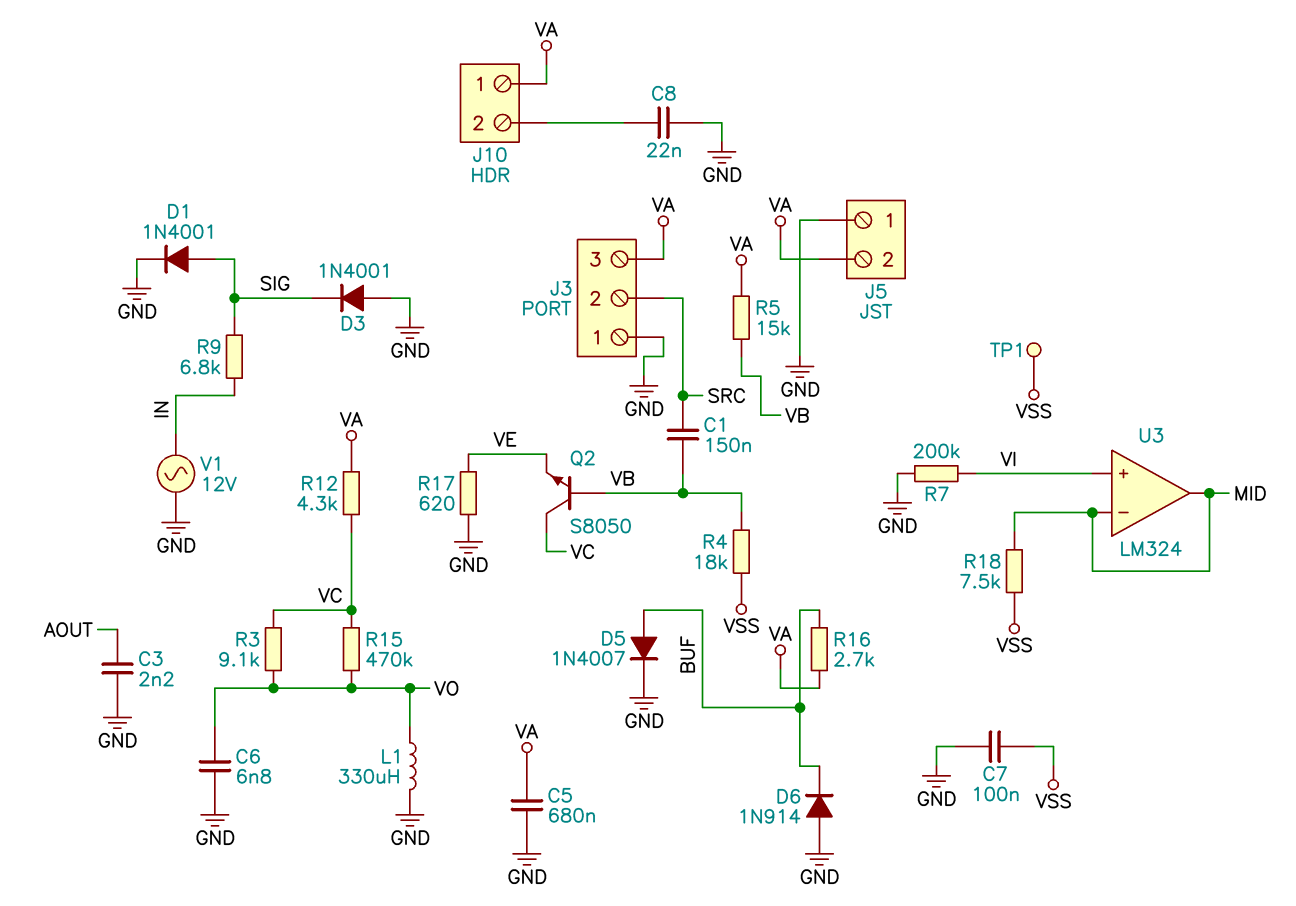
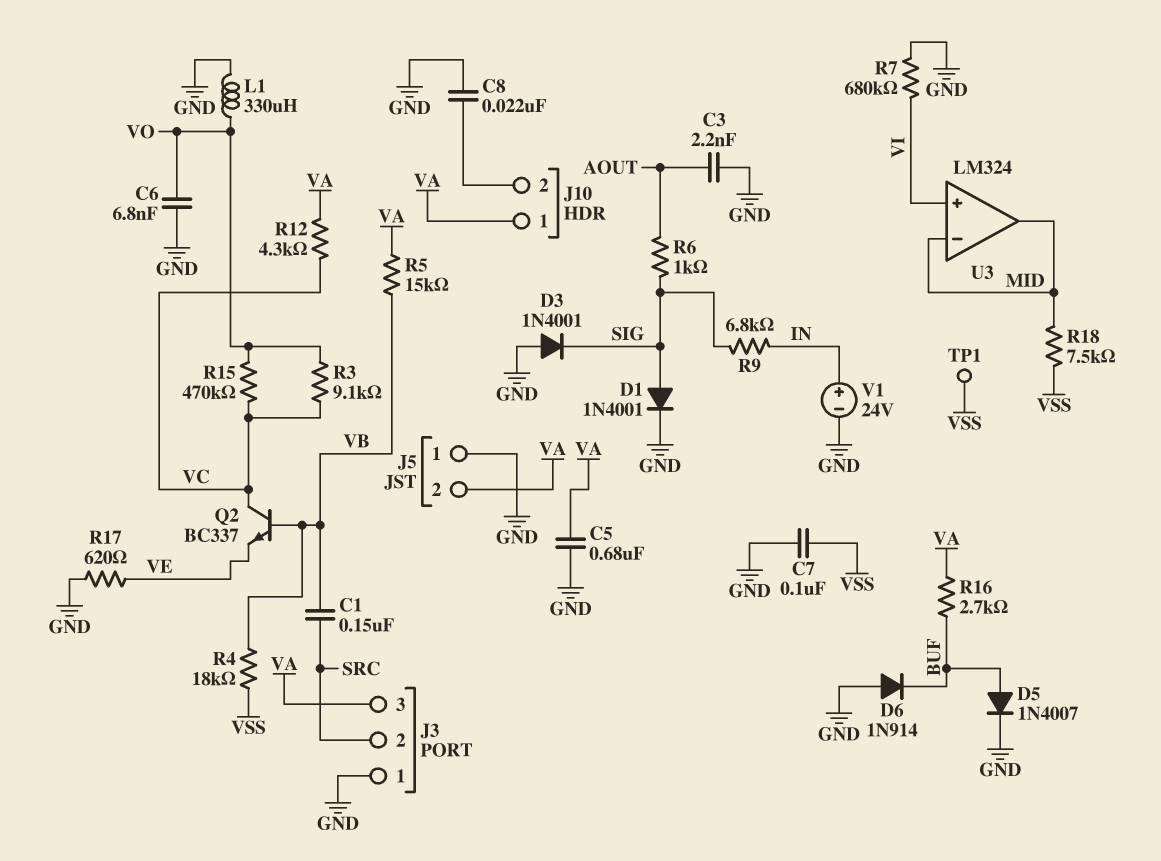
Q2: NPN S8050 (B VB, C VC, E VE) -> NPN BC337 (B VB, C VC, E VE)
R6: none -> 1k (AOUT, SIG)
R7: 200k (GND, VI) -> 680k (GND, VI)
V1: AC 12V (GND, IN) -> 24V (plus IN, minus GND)

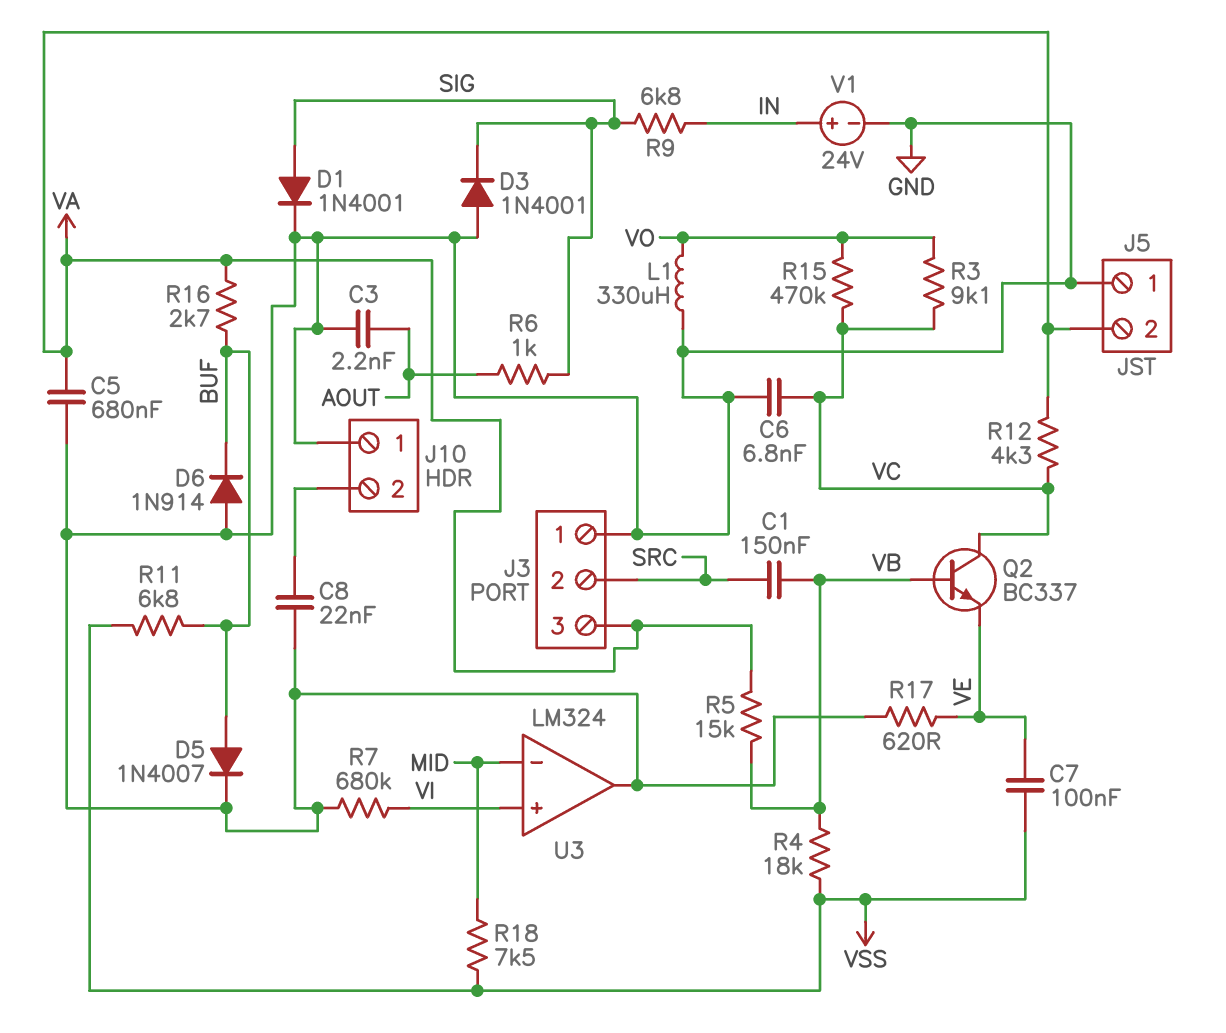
C6: 6.8nF (GND, VO) -> 6.8nF (GND, VC)
C7: 100nF (GND, VSS) -> 100nF (VE, VSS)
J10 pin 1: VA -> GND
R11: none -> 6.8k (BUF, VSS)
TP1: test point (VSS) -> none
U3 pin out: MID -> GND

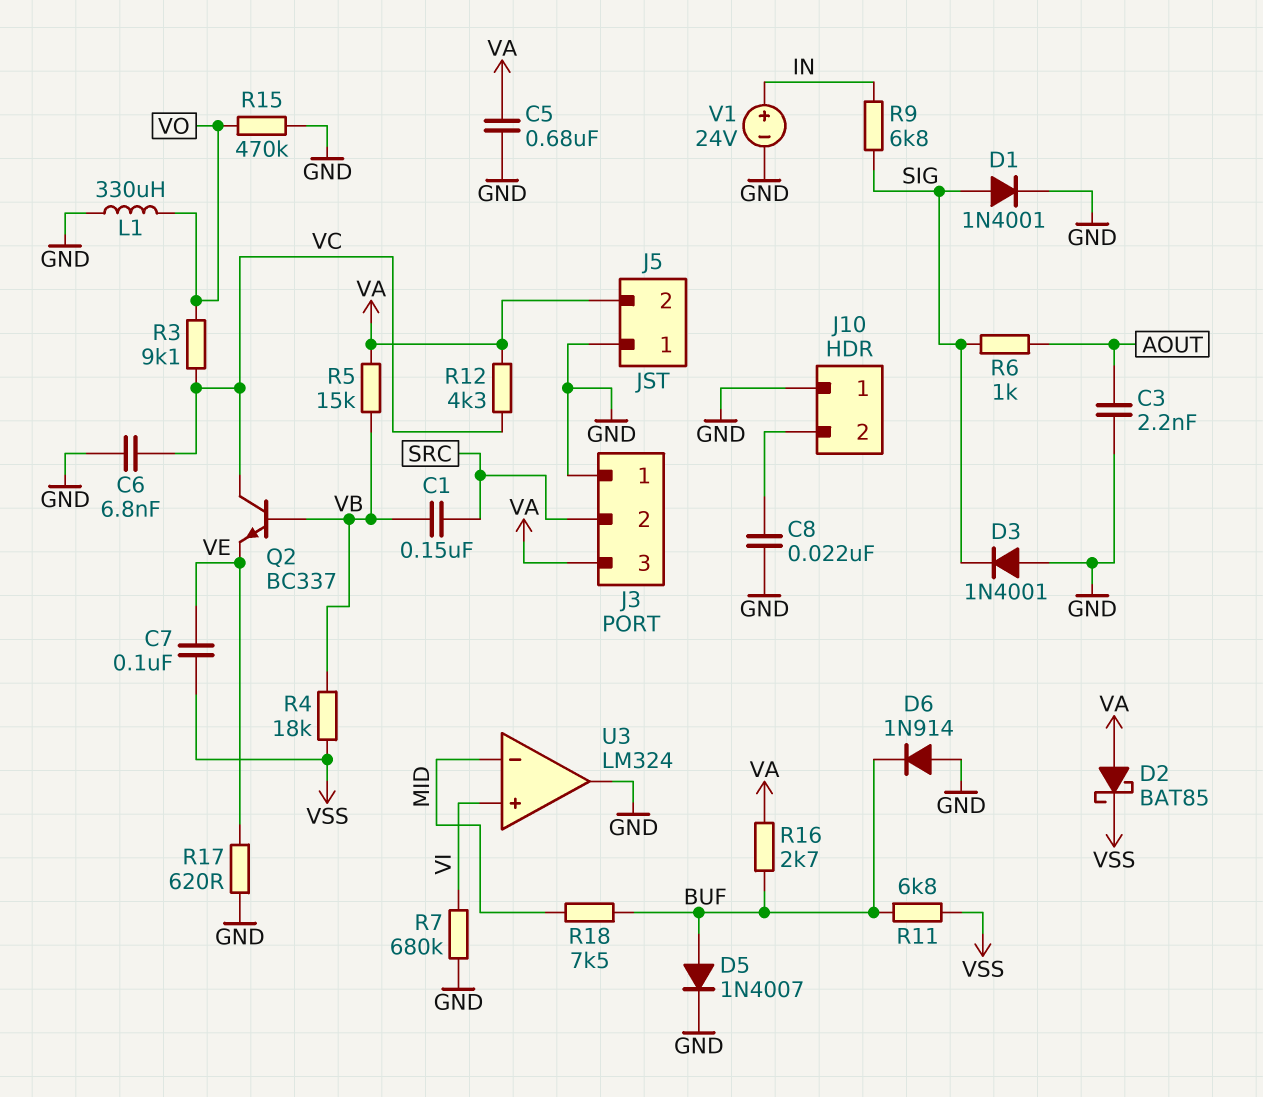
D2: none -> schottky BAT85 (A VA, K VSS)
R15: 470k (VC, VO) -> 470k (GND, VO)
R18: 7.5k (MID, VSS) -> 7.5k (BUF, MID)

